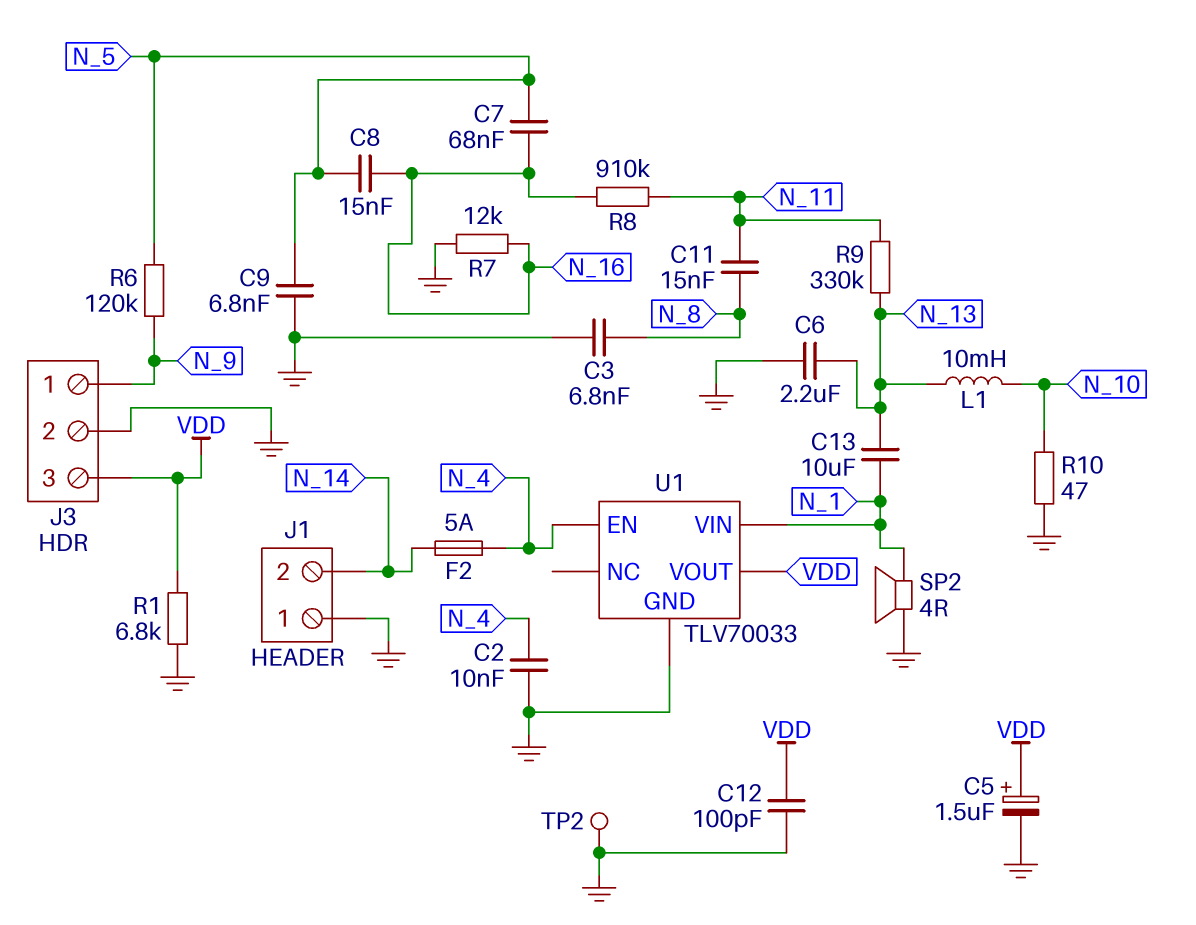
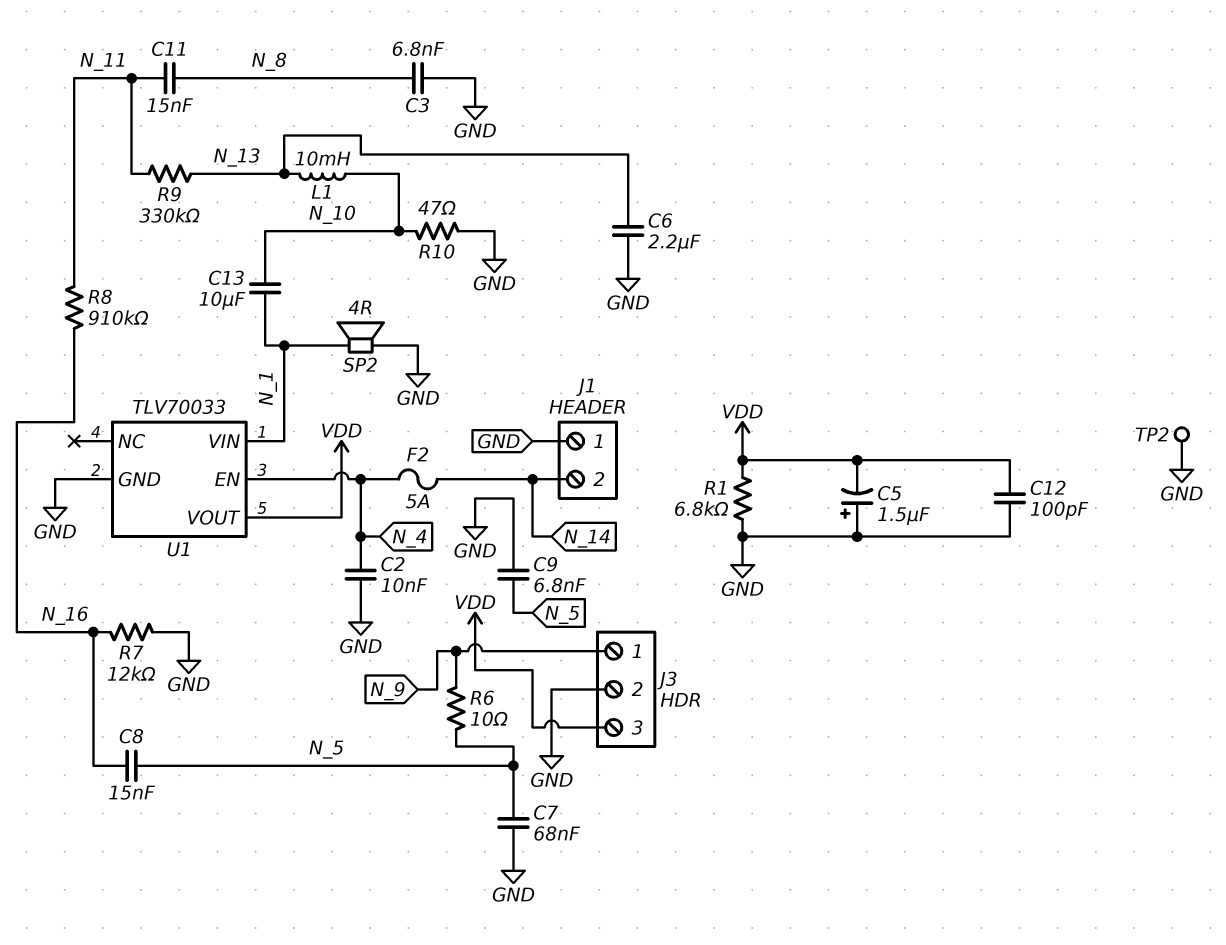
C5: 1.5uF (plus VDD, minus GND) -> 1.5uF (plus GND, minus VDD)
C7: 68nF (N_5, N_16) -> 68nF (GND, N_5)
C13: 10uF (N_1, N_13) -> 10uF (N_1, N_10)
R6: 120k (N_5, N_9) -> 10 (N_5, N_9)

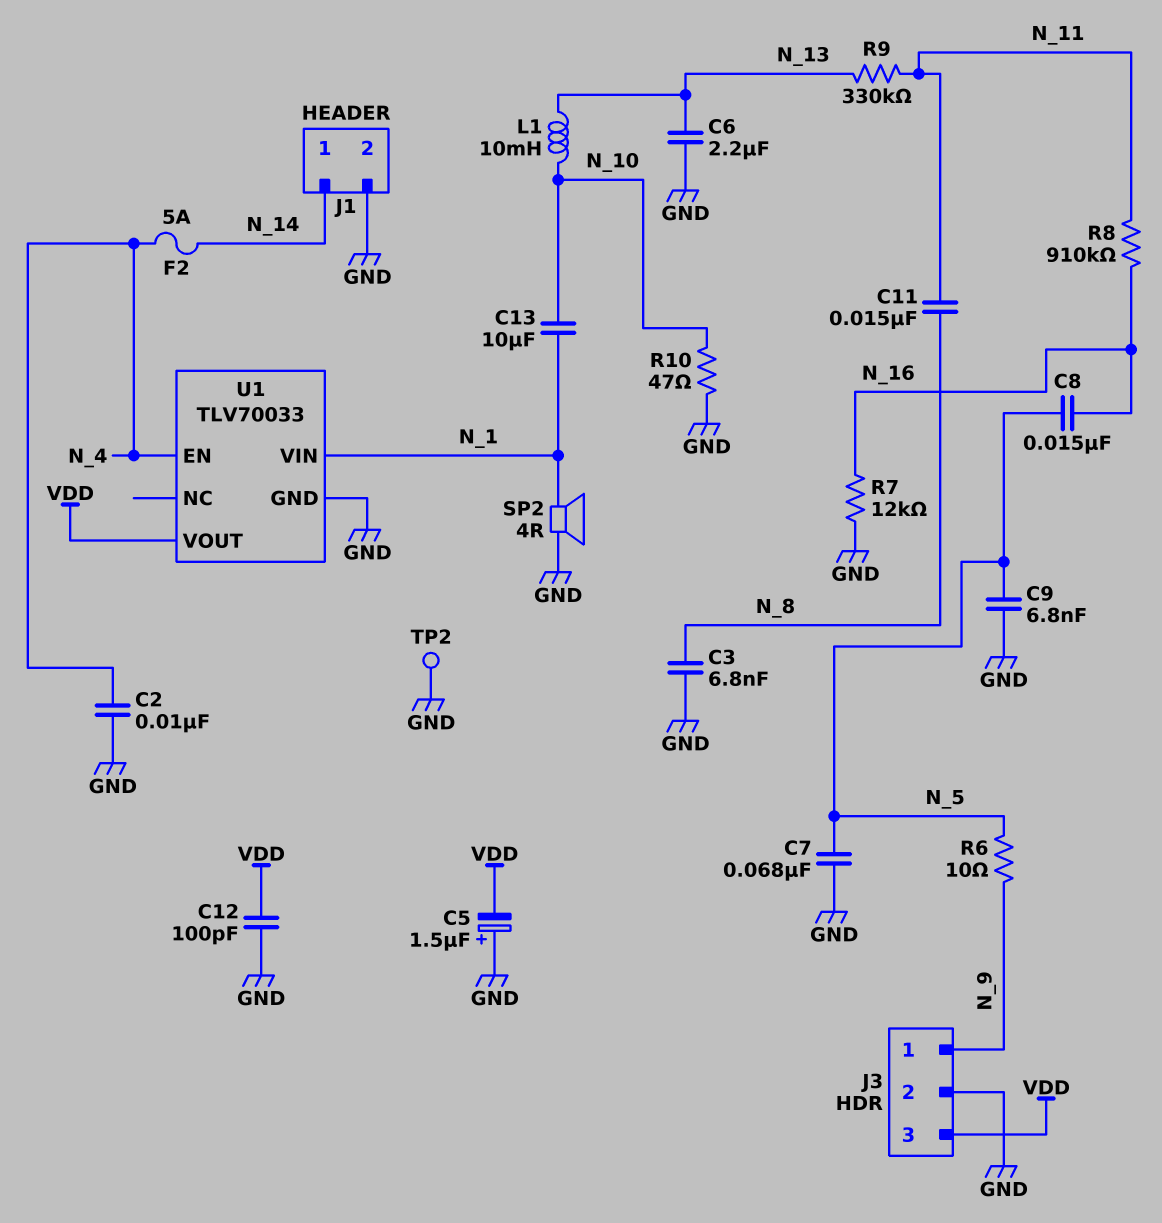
J1 pin 1: GND -> N_14
J1 pin 2: N_14 -> GND
R1: 6.8k (GND, VDD) -> none

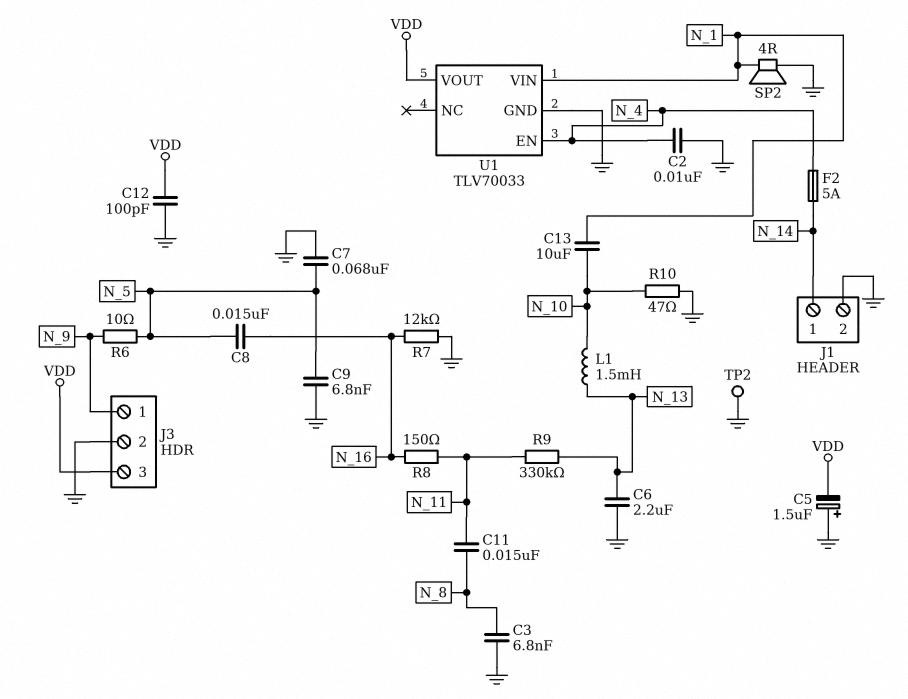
L1: 10mH (N_10, N_13) -> 1.5mH (N_10, N_13)
R8: 910k (N_11, N_16) -> 150 (N_11, N_16)

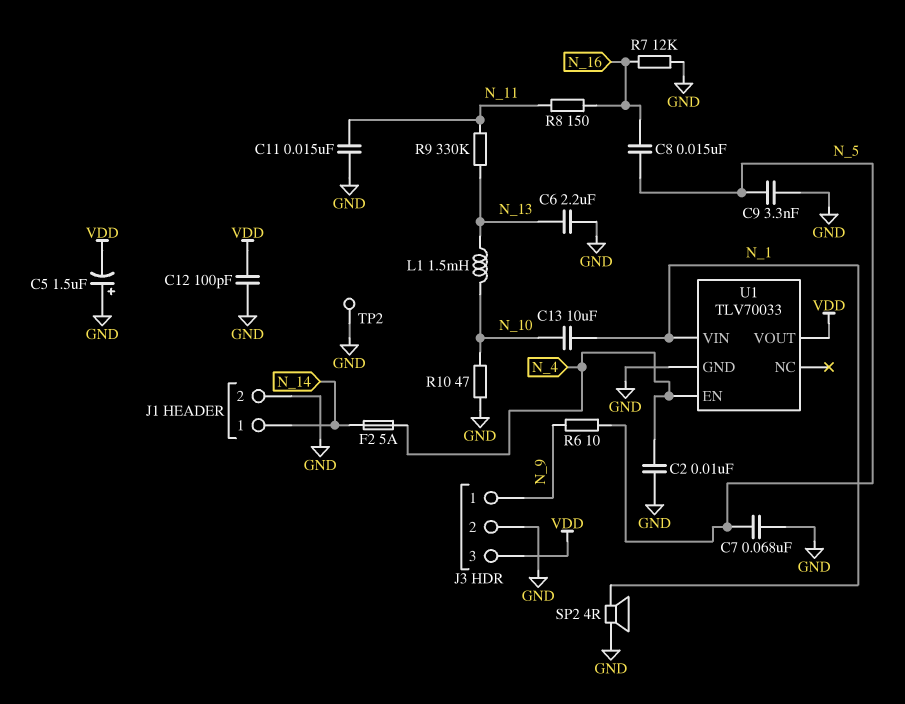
C3: 6.8nF (GND, N_8) -> none
C9: 6.8nF (GND, N_5) -> 3.3nF (GND, N_5)
C11: 15nF (N_8, N_11) -> 15nF (GND, N_11)

